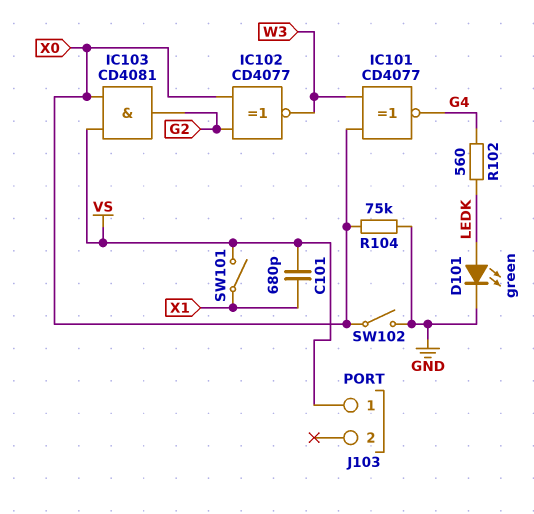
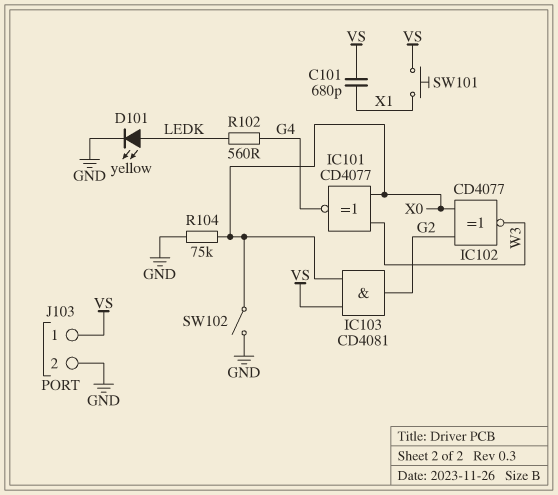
D101: LED green (A LEDK, K GND) -> LED yellow (A LEDK, K GND)
J103 pin 2: none -> GND
SW101: switch (VS, X1) -> button (VS, X1)

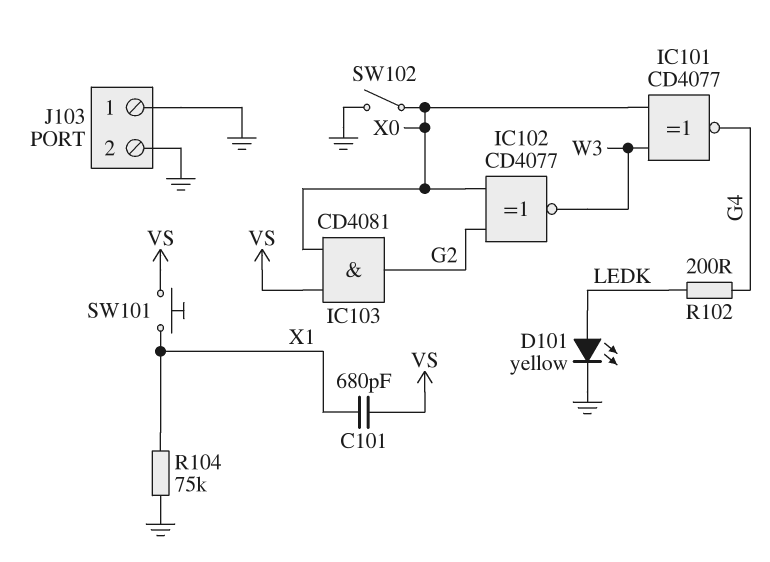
J103 pin 1: VS -> GND
R102: 560 (G4, LEDK) -> 200 (G4, LEDK)
R104: 75k (GND, X0) -> 75k (GND, X1)

